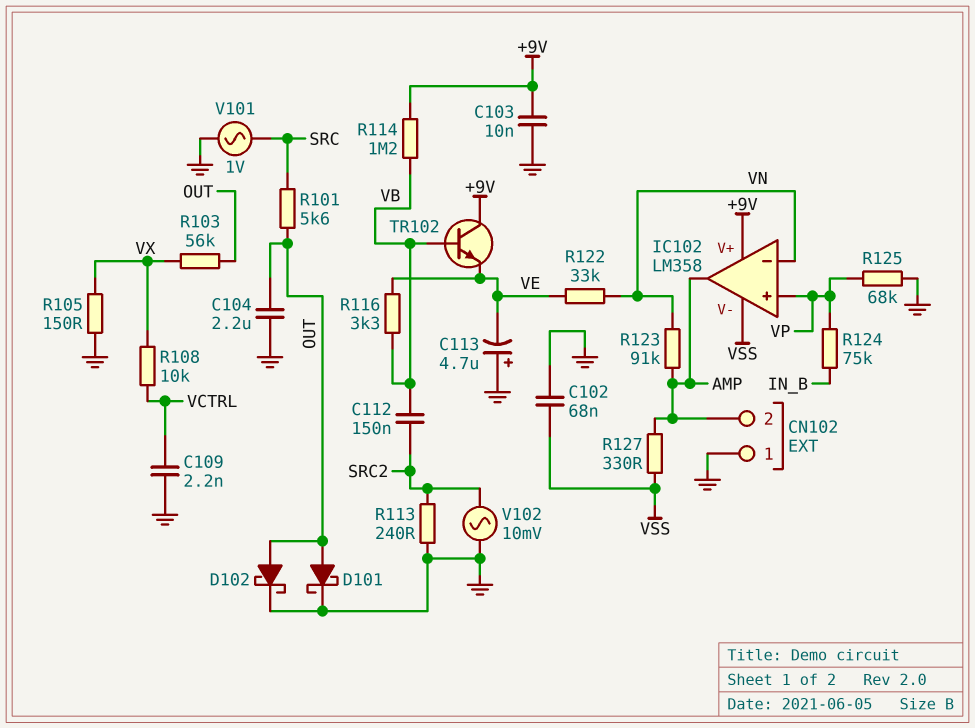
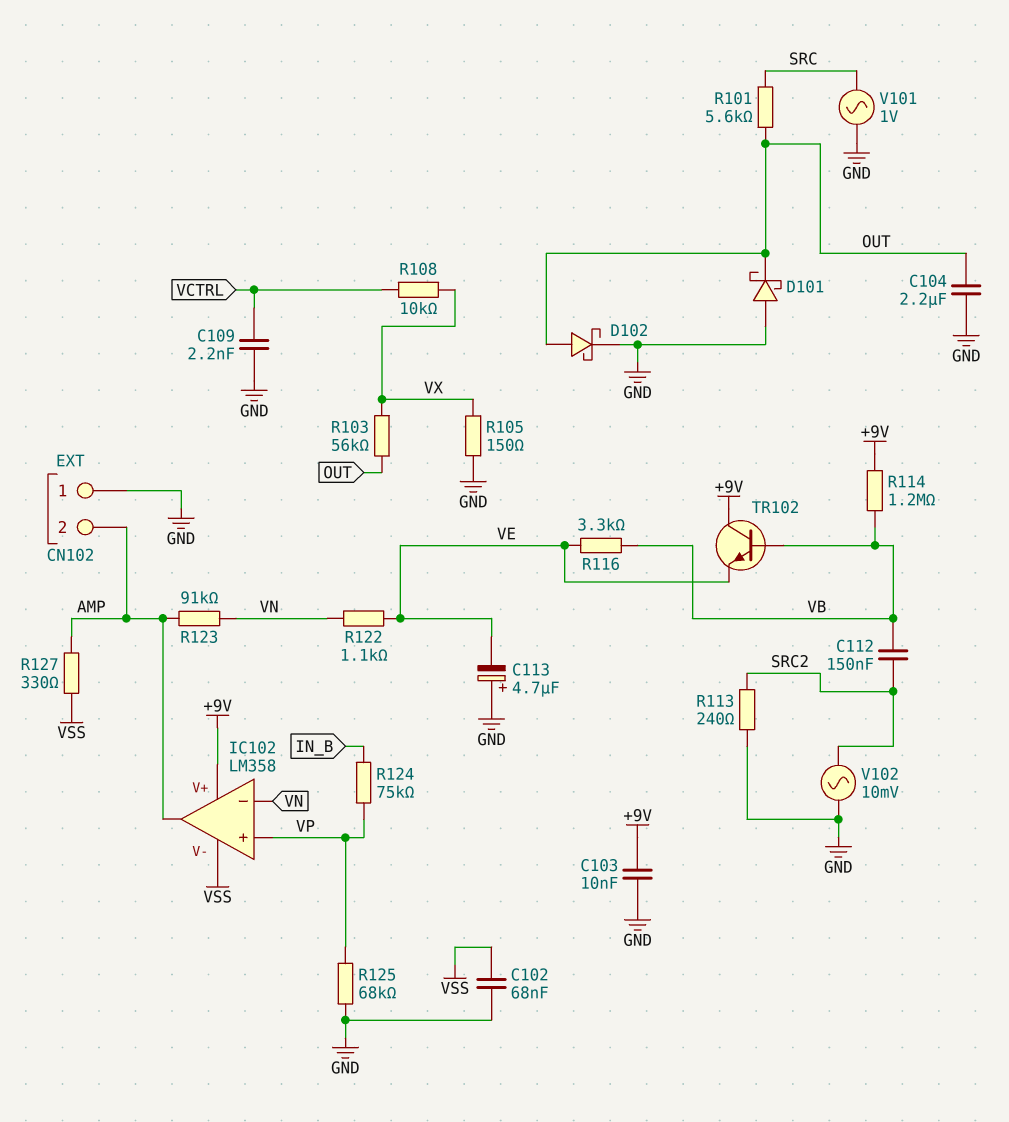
D101: schottky (A OUT, K GND) -> schottky (A GND, K OUT)
R122: 33k (VE, VN) -> 1.1k (VE, VN)

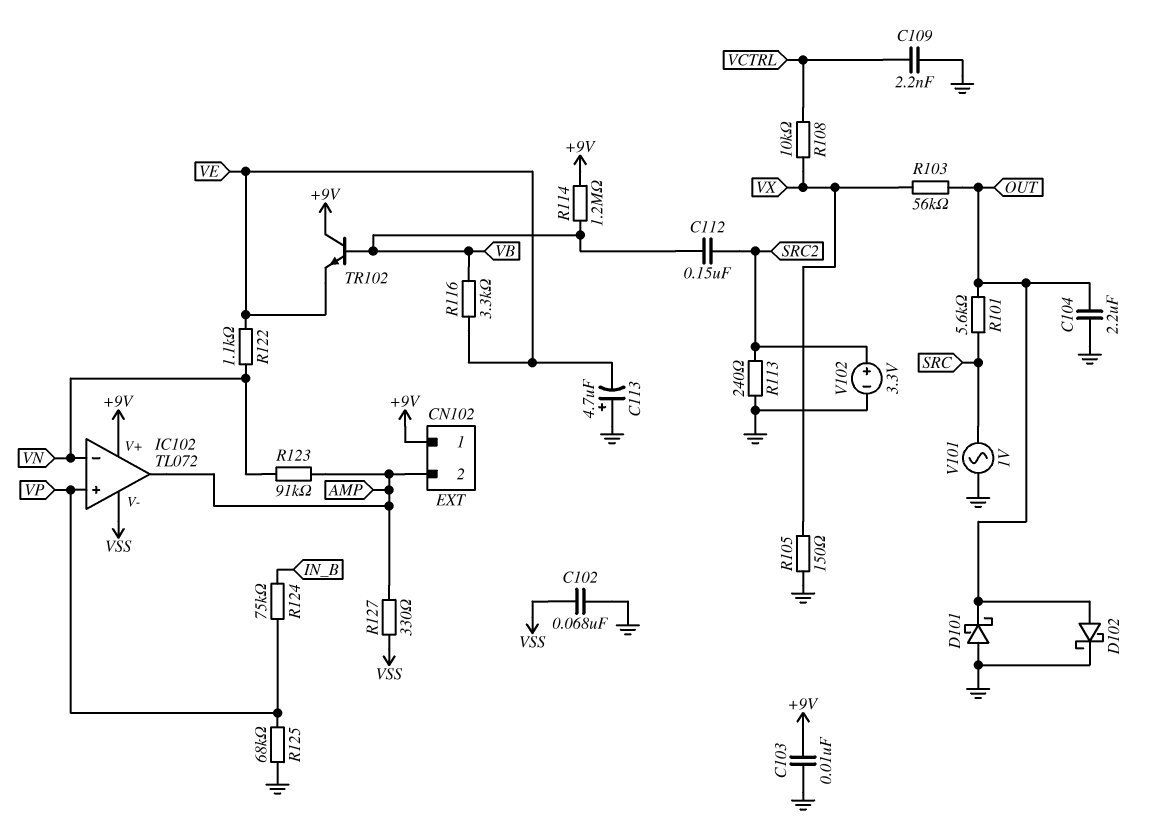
CN102 pin 1: GND -> +9V
IC102: LM358 -> TL072
V102: AC 10mV (GND, SRC2) -> 3.3V (plus SRC2, minus GND)

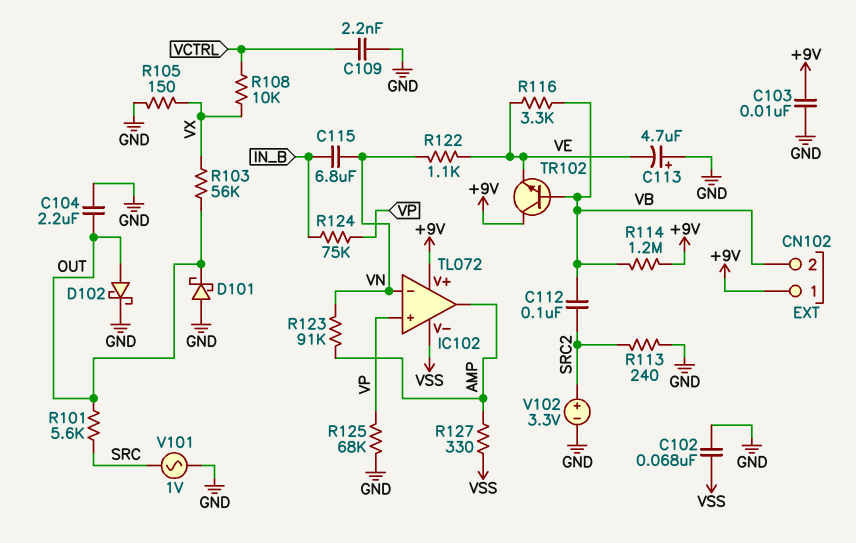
C112: 150nF (SRC2, VB) -> 100nF (SRC2, VB)
C115: none -> 6.8uF (IN_B, VN)
CN102 pin 2: AMP -> VB

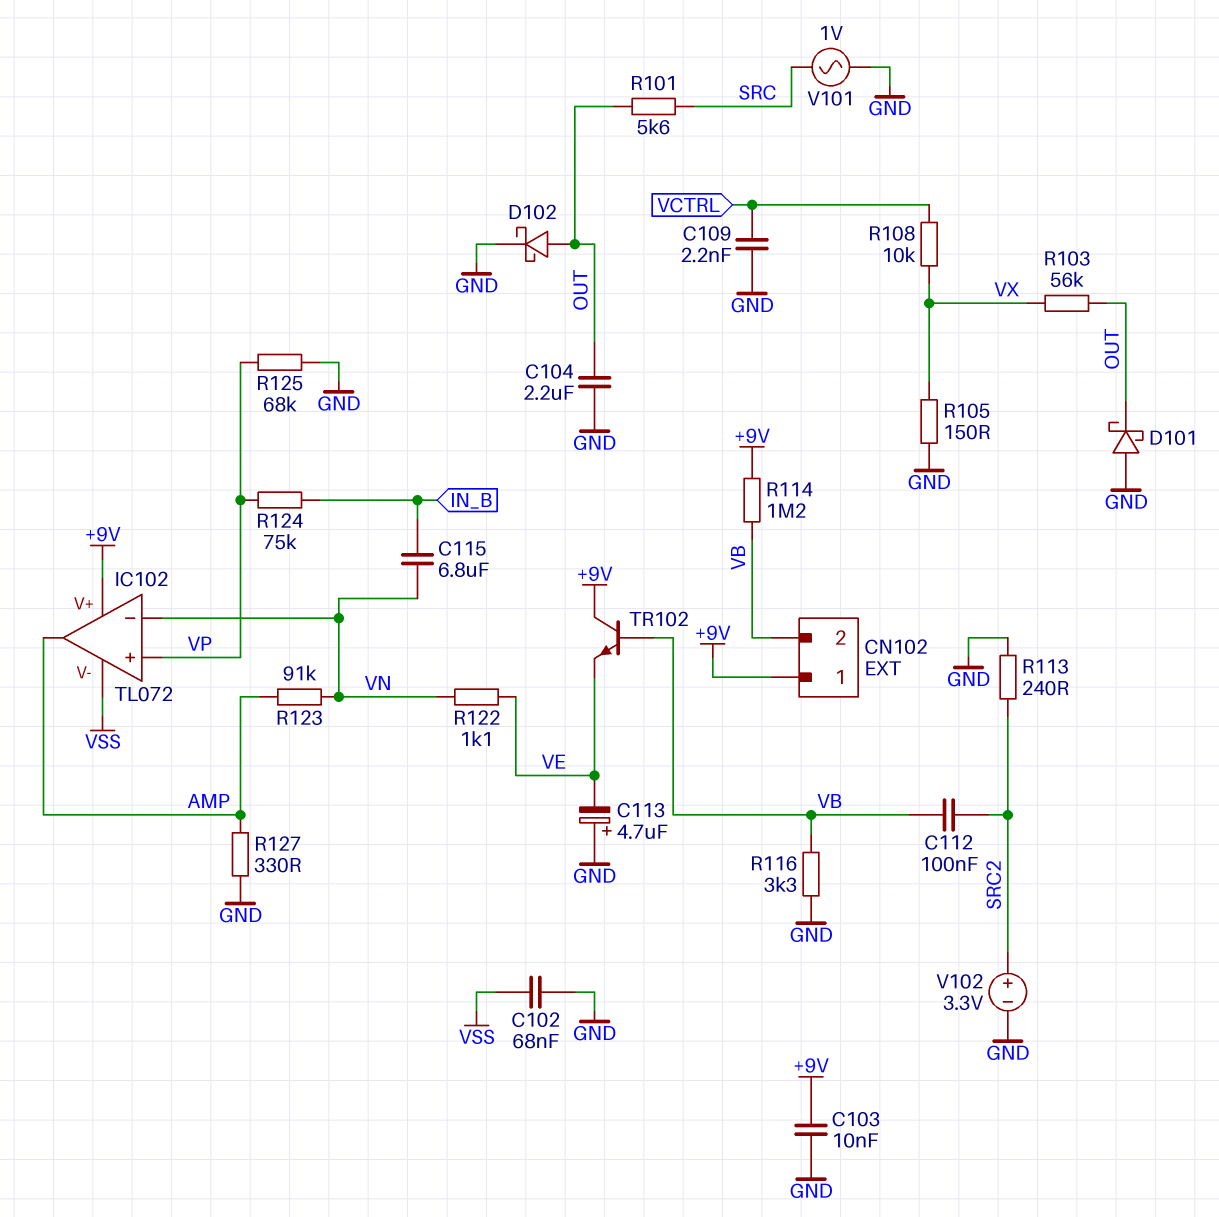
R116: 3.3k (VB, VE) -> 3.3k (GND, VB)
R127: 330 (AMP, VSS) -> 330 (AMP, GND)

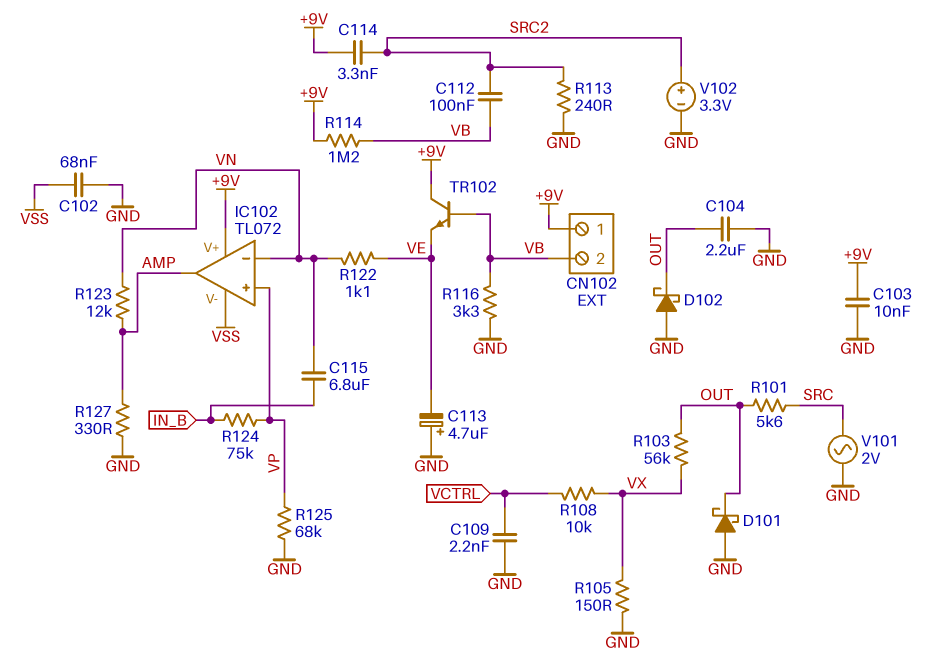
C114: none -> 3.3nF (+9V, SRC2)
D102: schottky (A OUT, K GND) -> schottky (A GND, K OUT)
R123: 91k (AMP, VN) -> 12k (AMP, VN)
V101: AC 1V (GND, SRC) -> AC 2V (GND, SRC)

